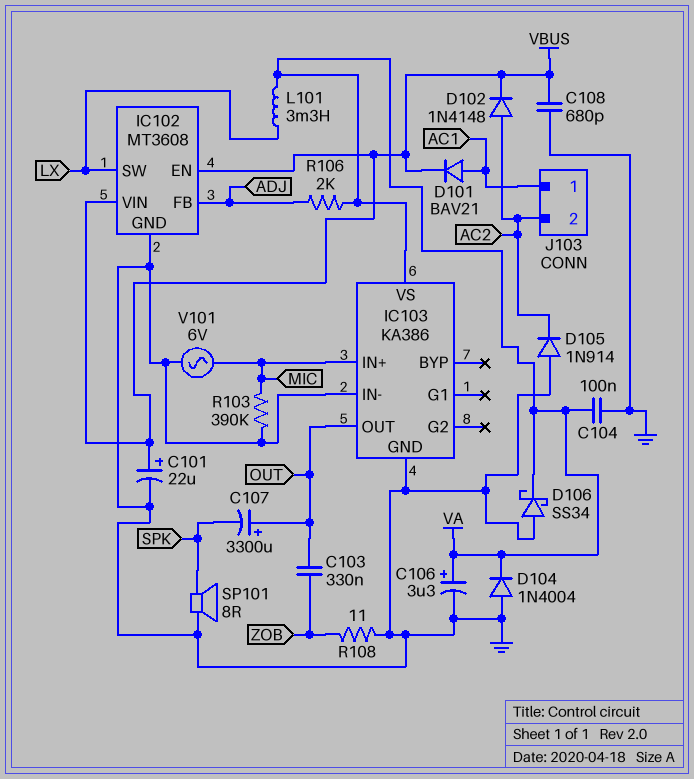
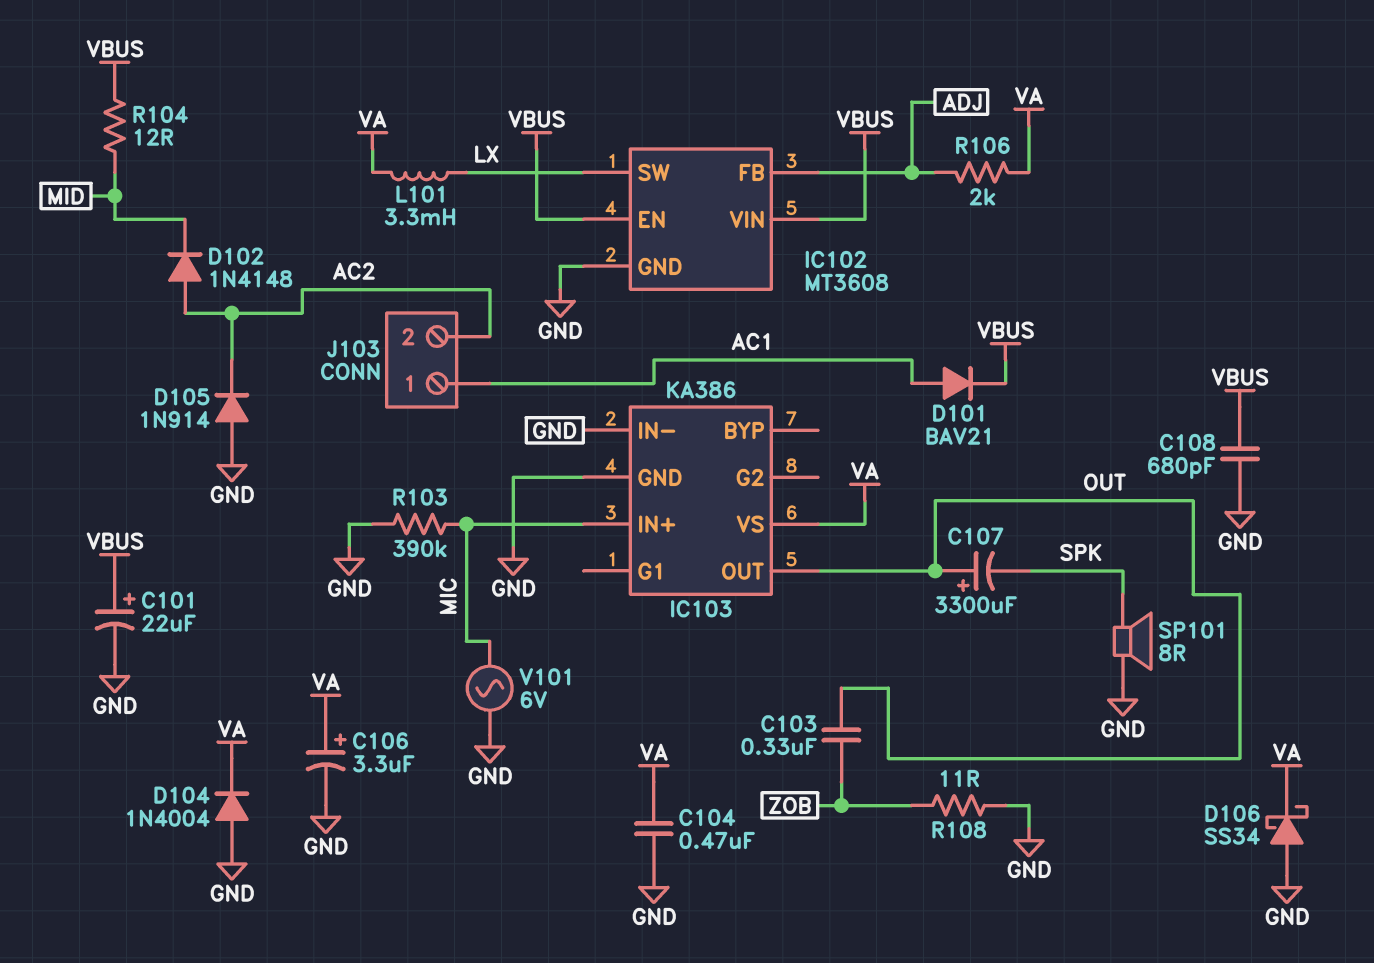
C104: 100nF (GND, VA) -> 470nF (GND, VA)
D102: diode 1N4148 (A AC2, K VBUS) -> diode 1N4148 (A AC2, K MID)
R104: none -> 12 (MID, VBUS)

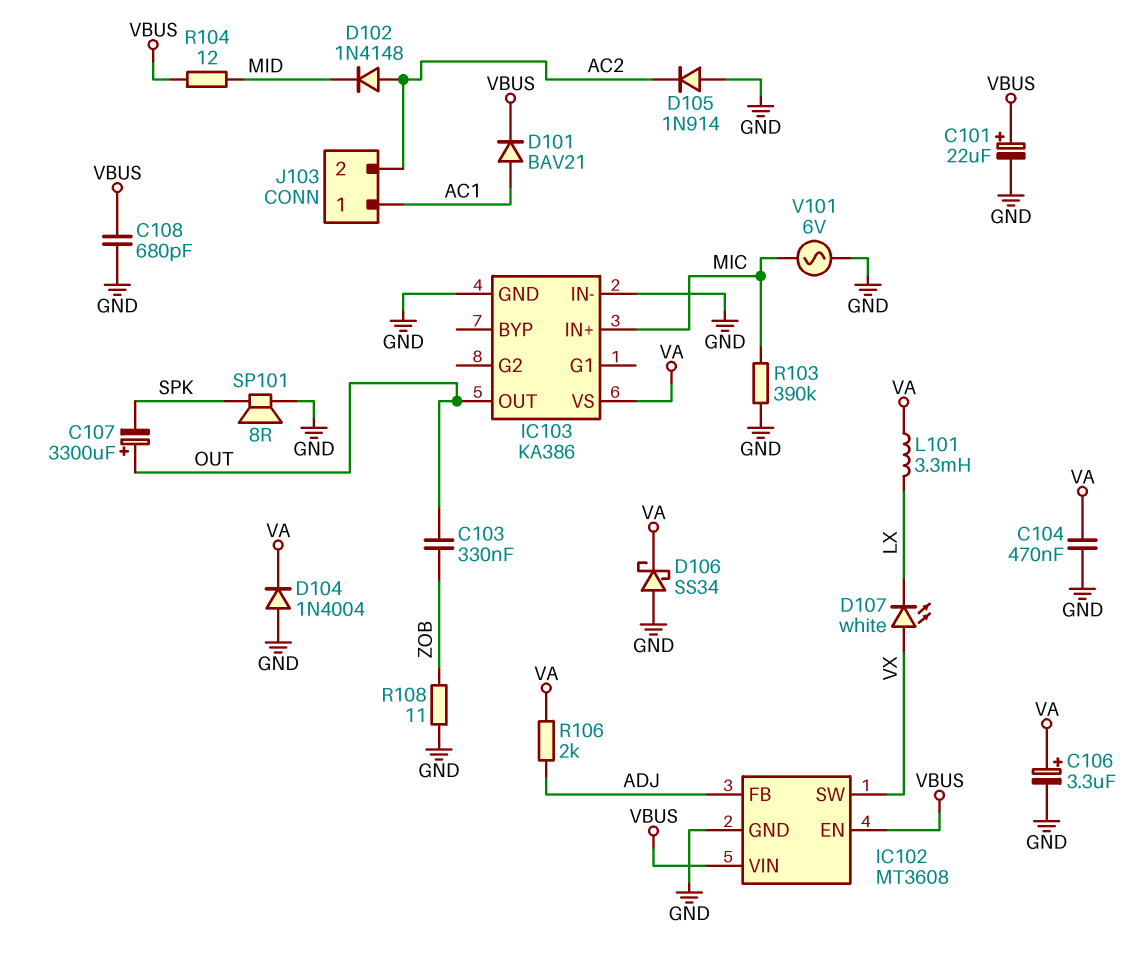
D107: none -> LED white (A VX, K LX)
IC102 pin SW: LX -> VX

